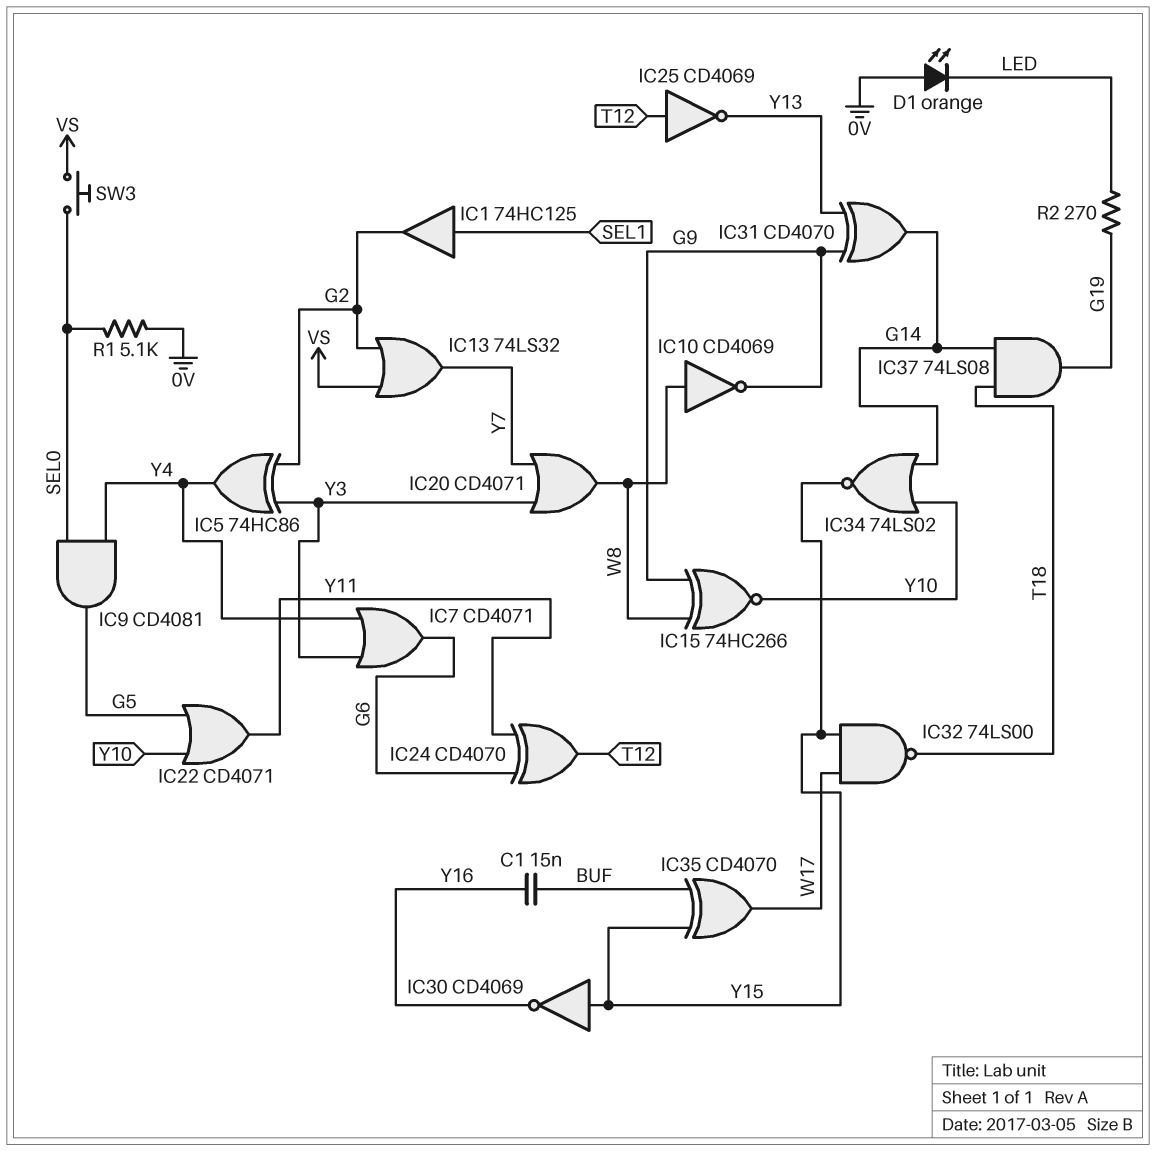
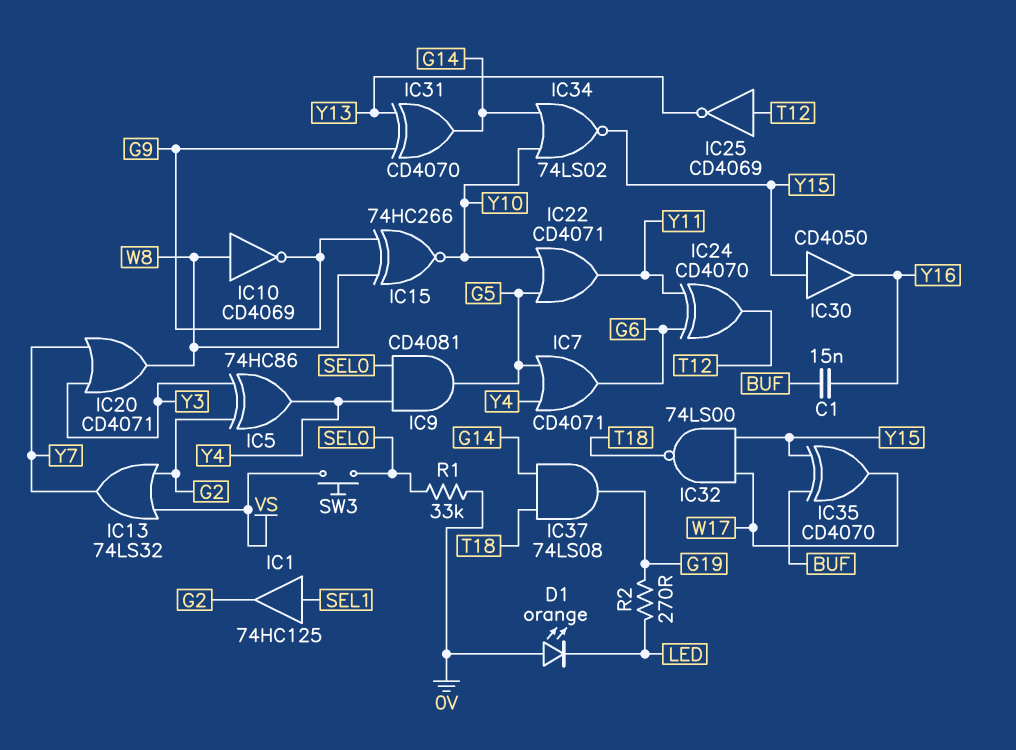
IC7: OR CD4071 (in Y3, in Y4, out G6) -> OR CD4071 (in G5, in Y4, out G6)
IC30: NOT CD4069 (in Y15, out Y16) -> buffer CD4050 (in Y15, out Y16)
R1: 5.1k (0V, SEL0) -> 33k (0V, SEL0)

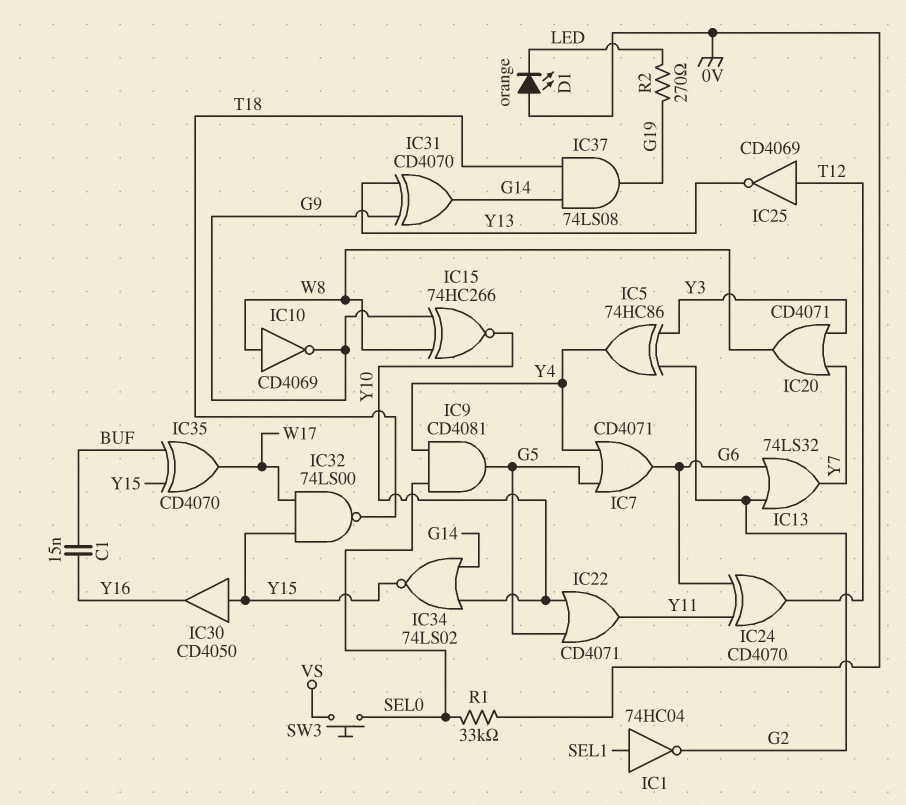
IC1: buffer 74HC125 (in SEL1, out G2) -> NOT 74HC04 (in SEL1, out G2)
IC13: OR 74LS32 (in G2, in VS, out Y7) -> OR 74LS32 (in G2, in G6, out Y7)

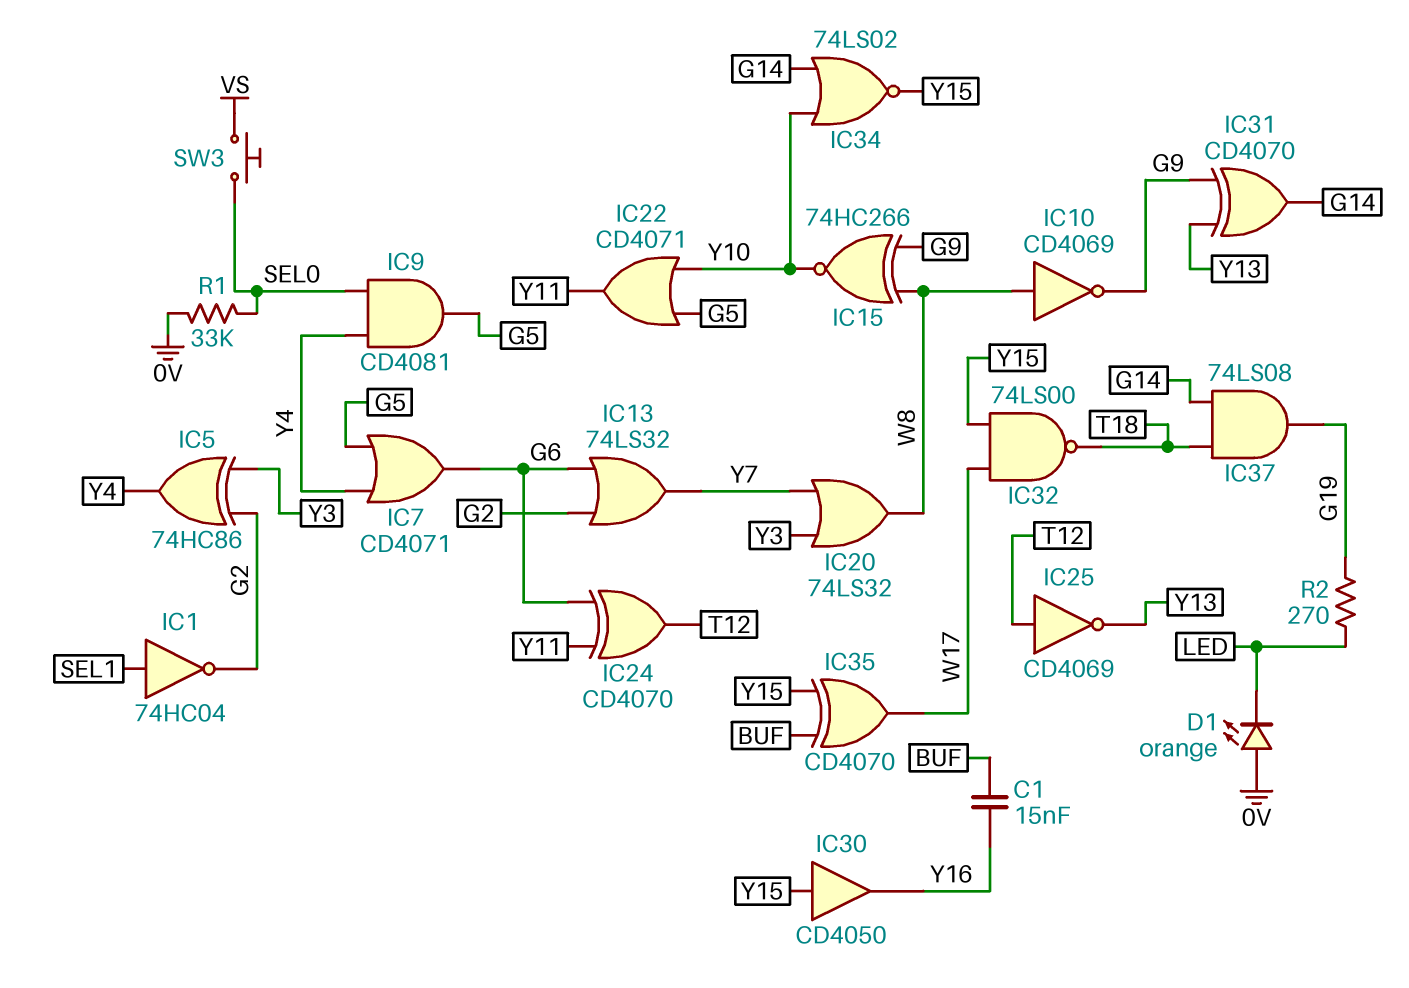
IC20: OR CD4071 (in Y3, in Y7, out W8) -> OR 74LS32 (in Y3, in Y7, out W8)

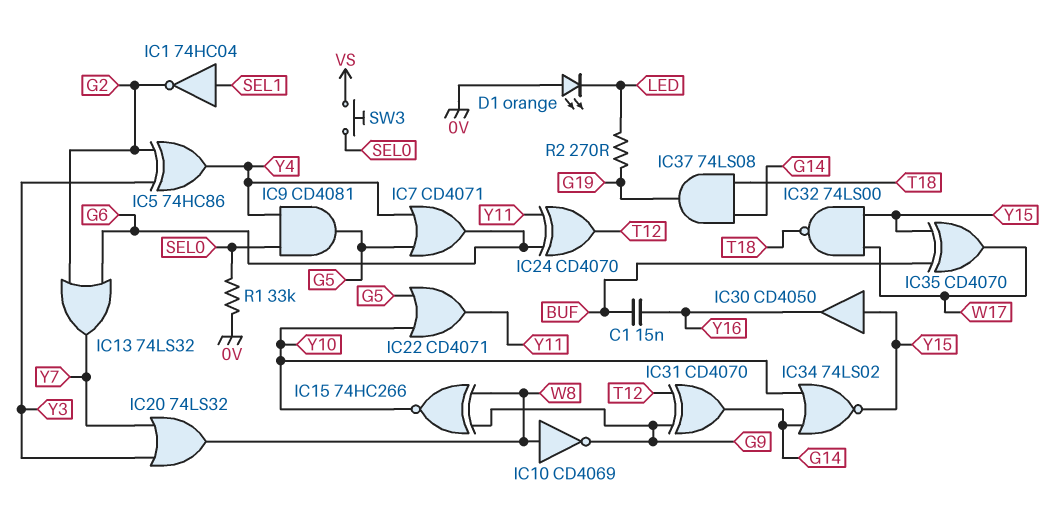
IC25: NOT CD4069 (in T12, out Y13) -> none
IC31: XOR CD4070 (in G9, in Y13, out G14) -> XOR CD4070 (in G9, in T12, out G14)

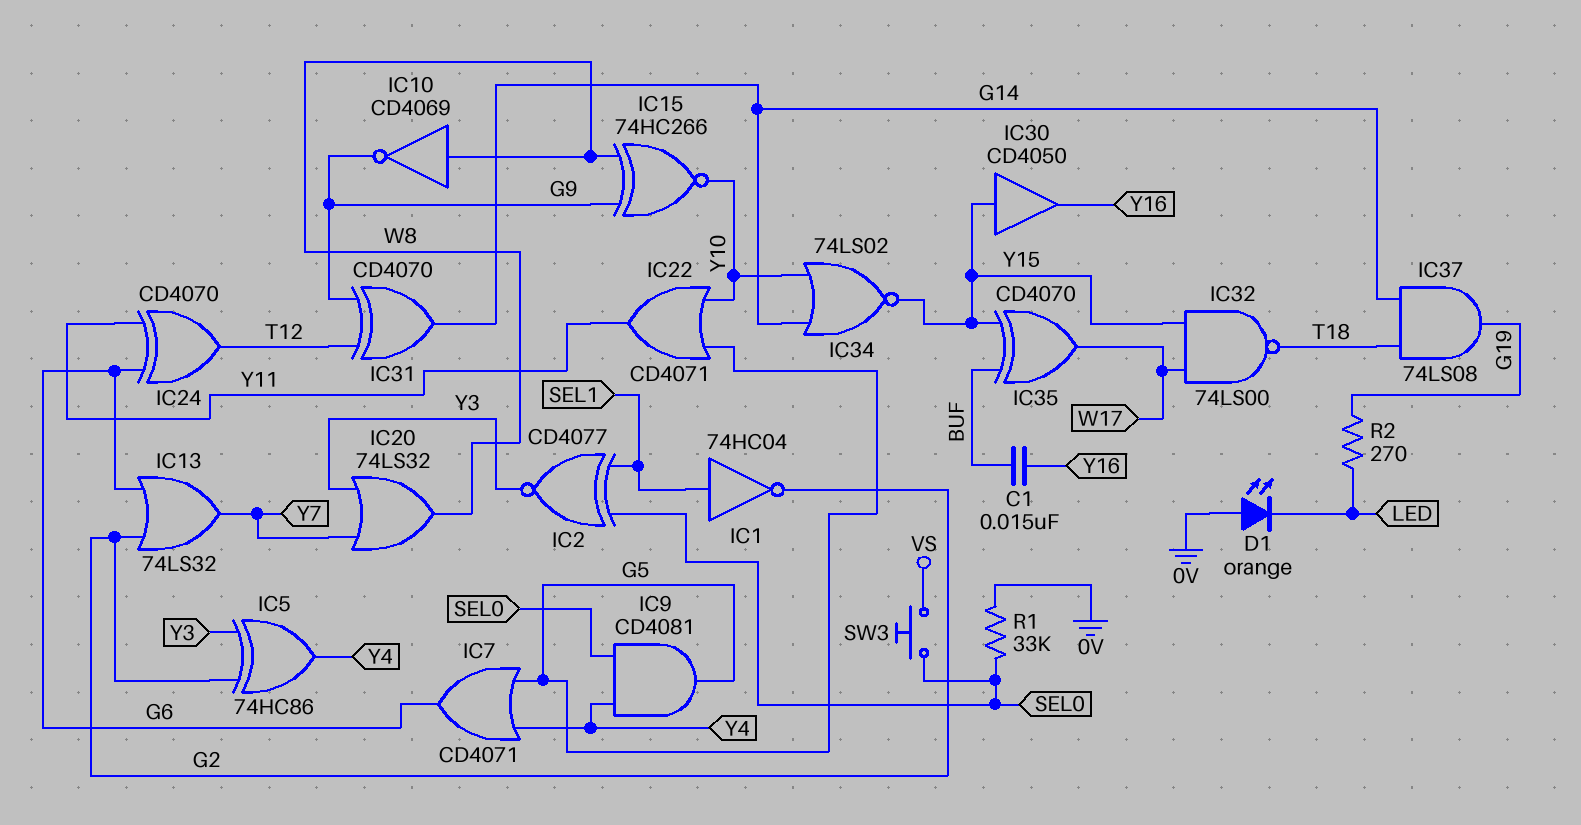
IC2: none -> XNOR CD4077 (in SEL0, in SEL1, out Y3)

